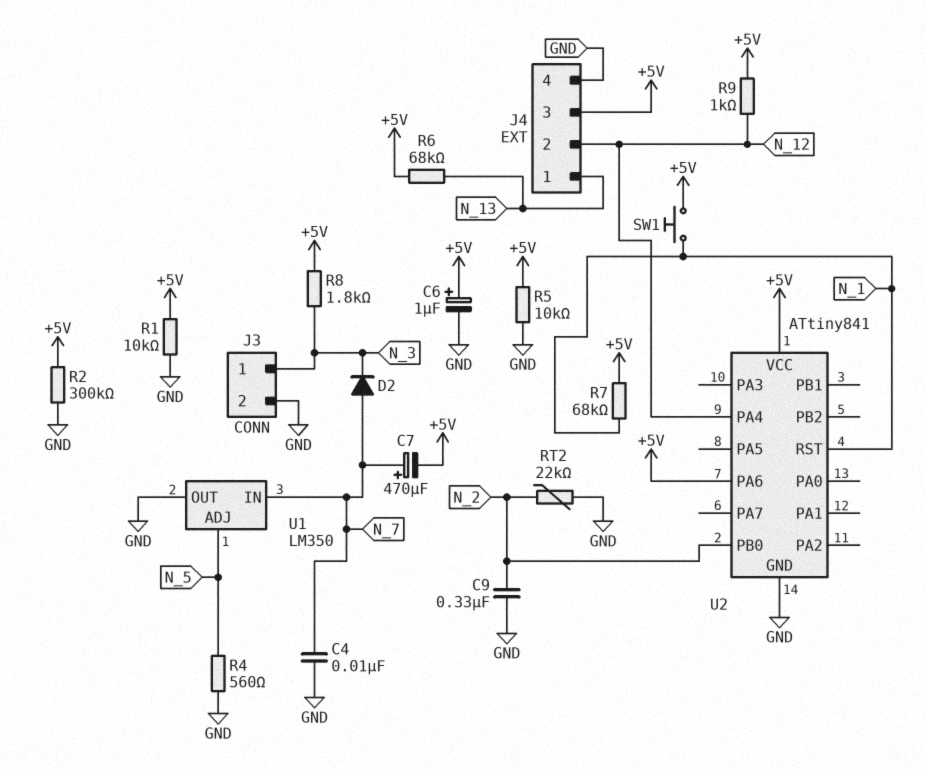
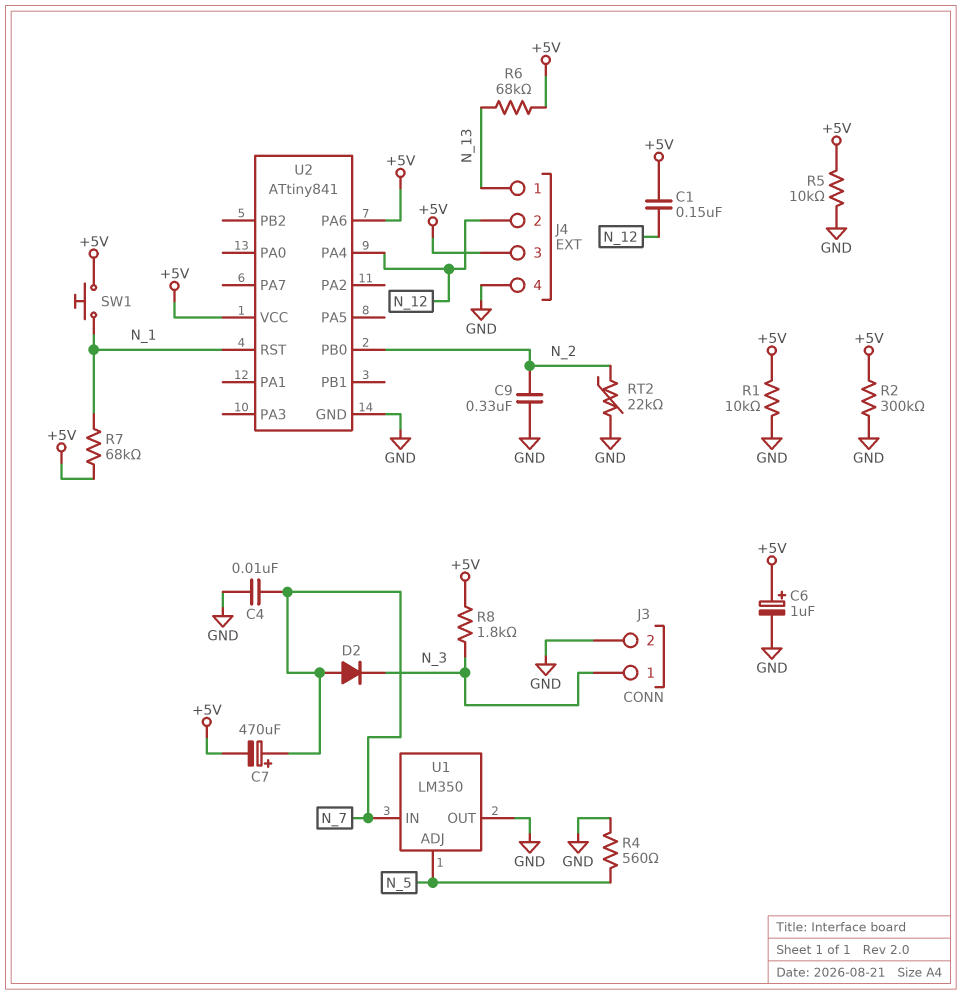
C1: none -> 150nF (+5V, N_12)
R9: 1k (+5V, N_12) -> none

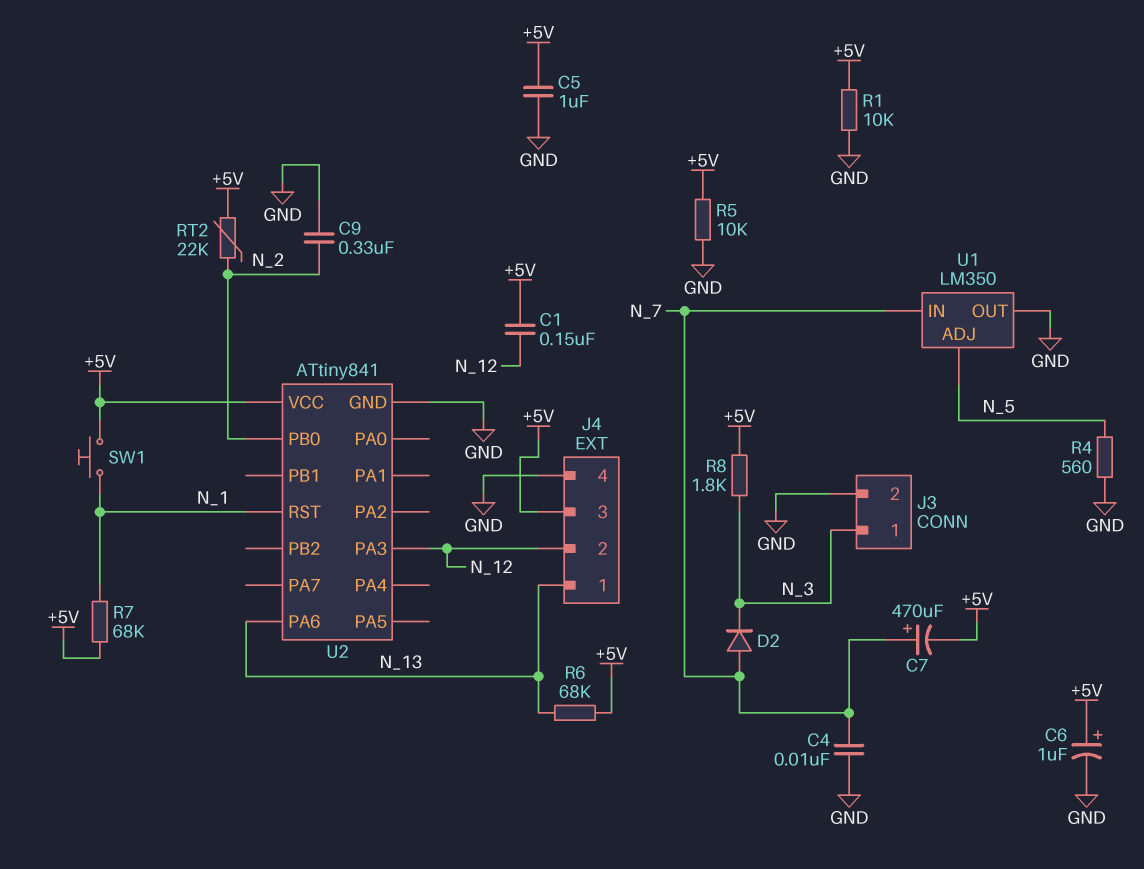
C5: none -> 1uF (+5V, GND)
R2: 300k (+5V, GND) -> none
RT2: 22k (GND, N_2) -> 22k (+5V, N_2)
U2 pin PA3: none -> N_12
U2 pin PA4: N_12 -> none
U2 pin PA6: +5V -> N_13

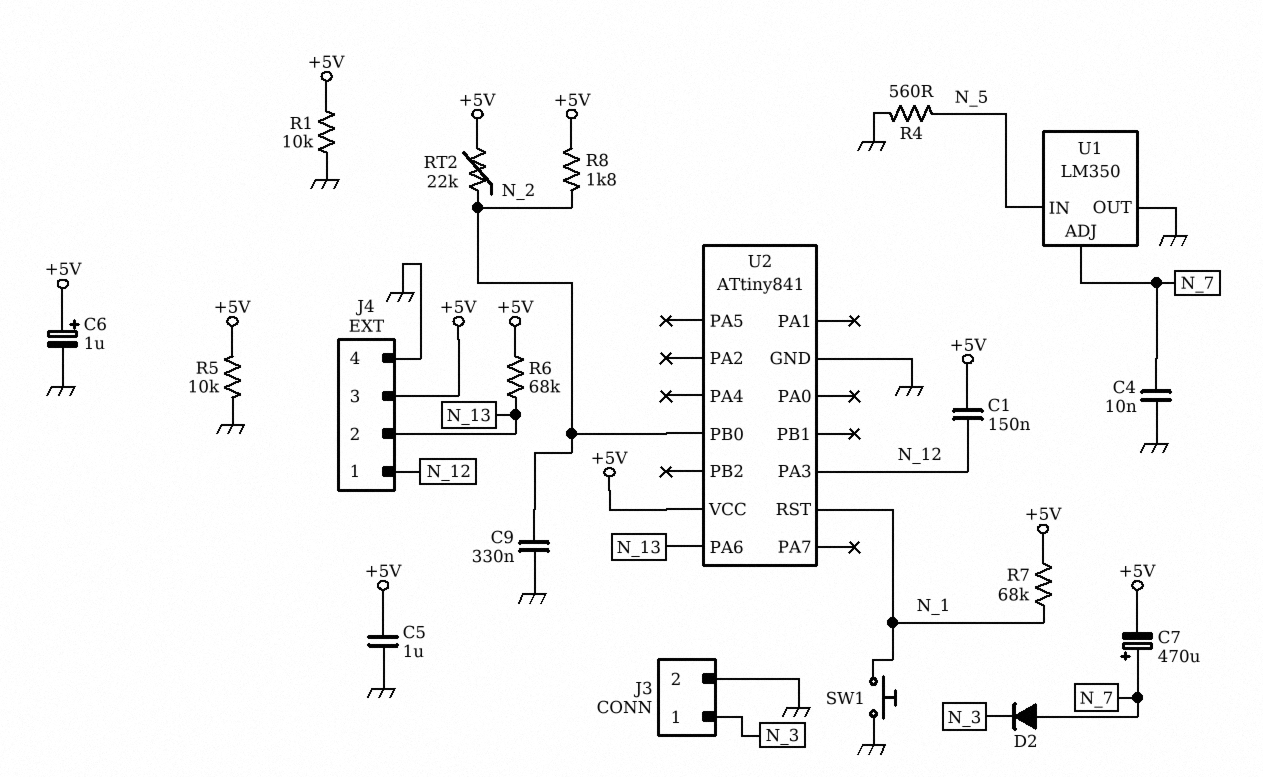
J4 pin 1: N_13 -> N_12
J4 pin 2: N_12 -> N_13
R8: 1.8k (+5V, N_3) -> 1.8k (+5V, N_2)
SW1: button (+5V, N_1) -> button (GND, N_1)
U1 pin ADJ: N_5 -> N_7
U1 pin IN: N_7 -> N_5

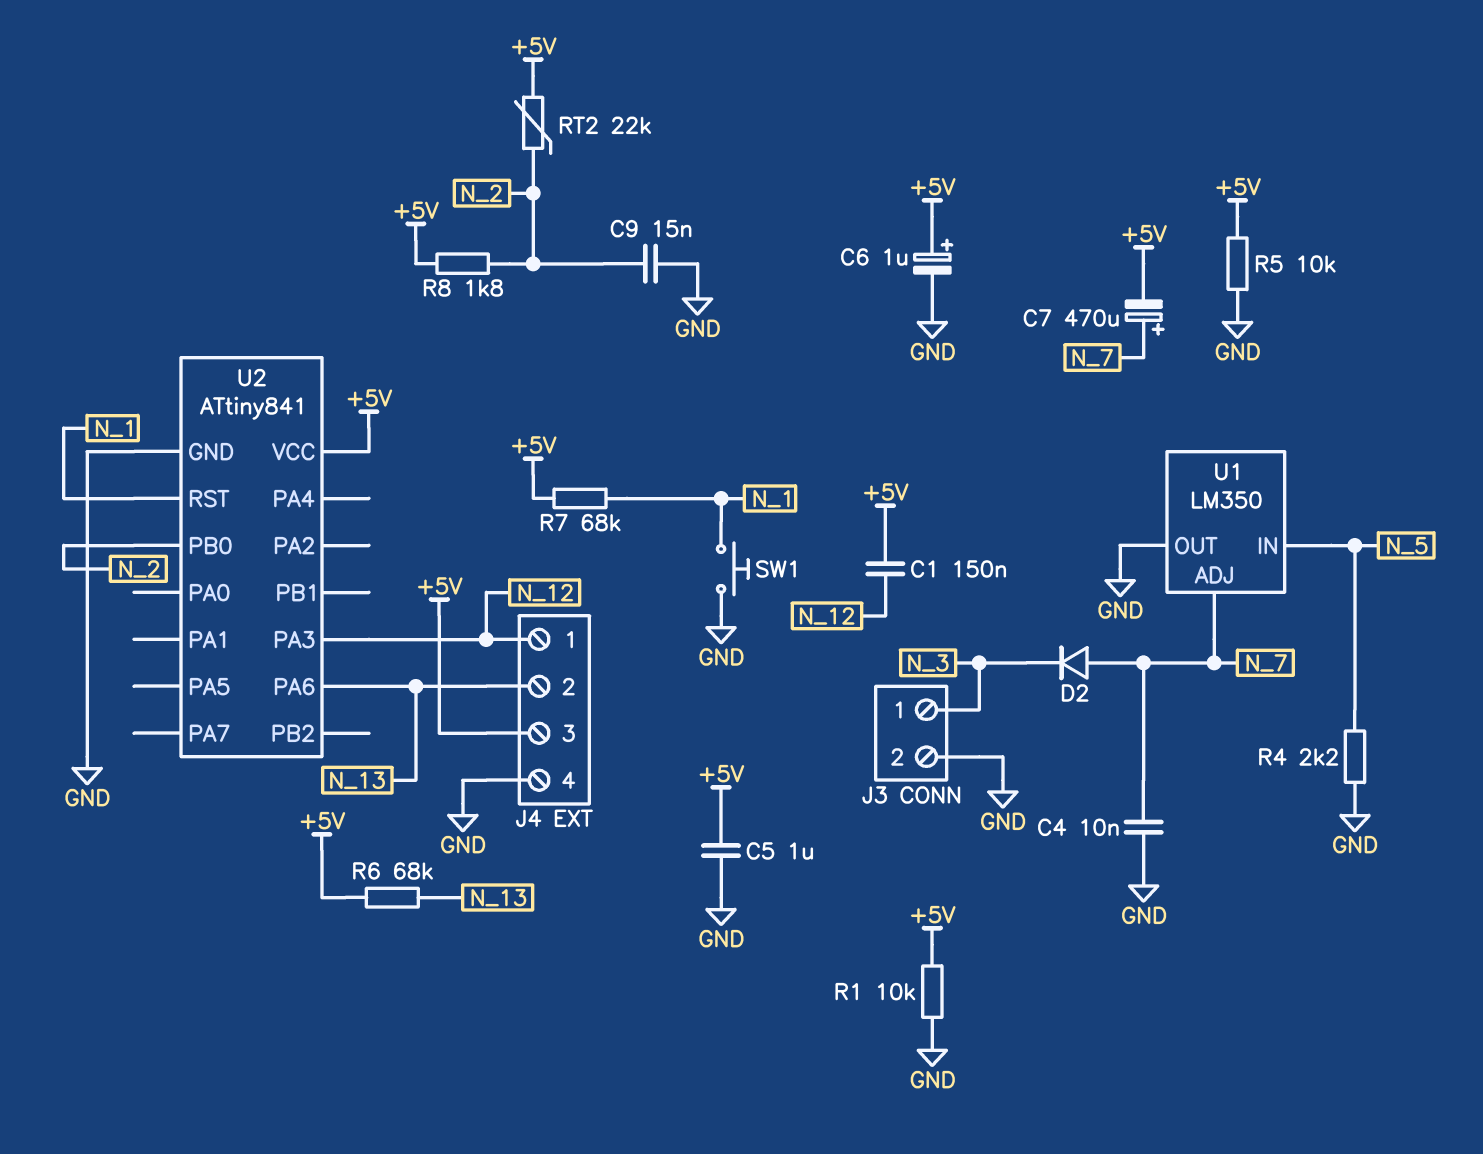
C9: 330nF (GND, N_2) -> 15nF (GND, N_2)
R4: 560 (GND, N_5) -> 2.2k (GND, N_5)

